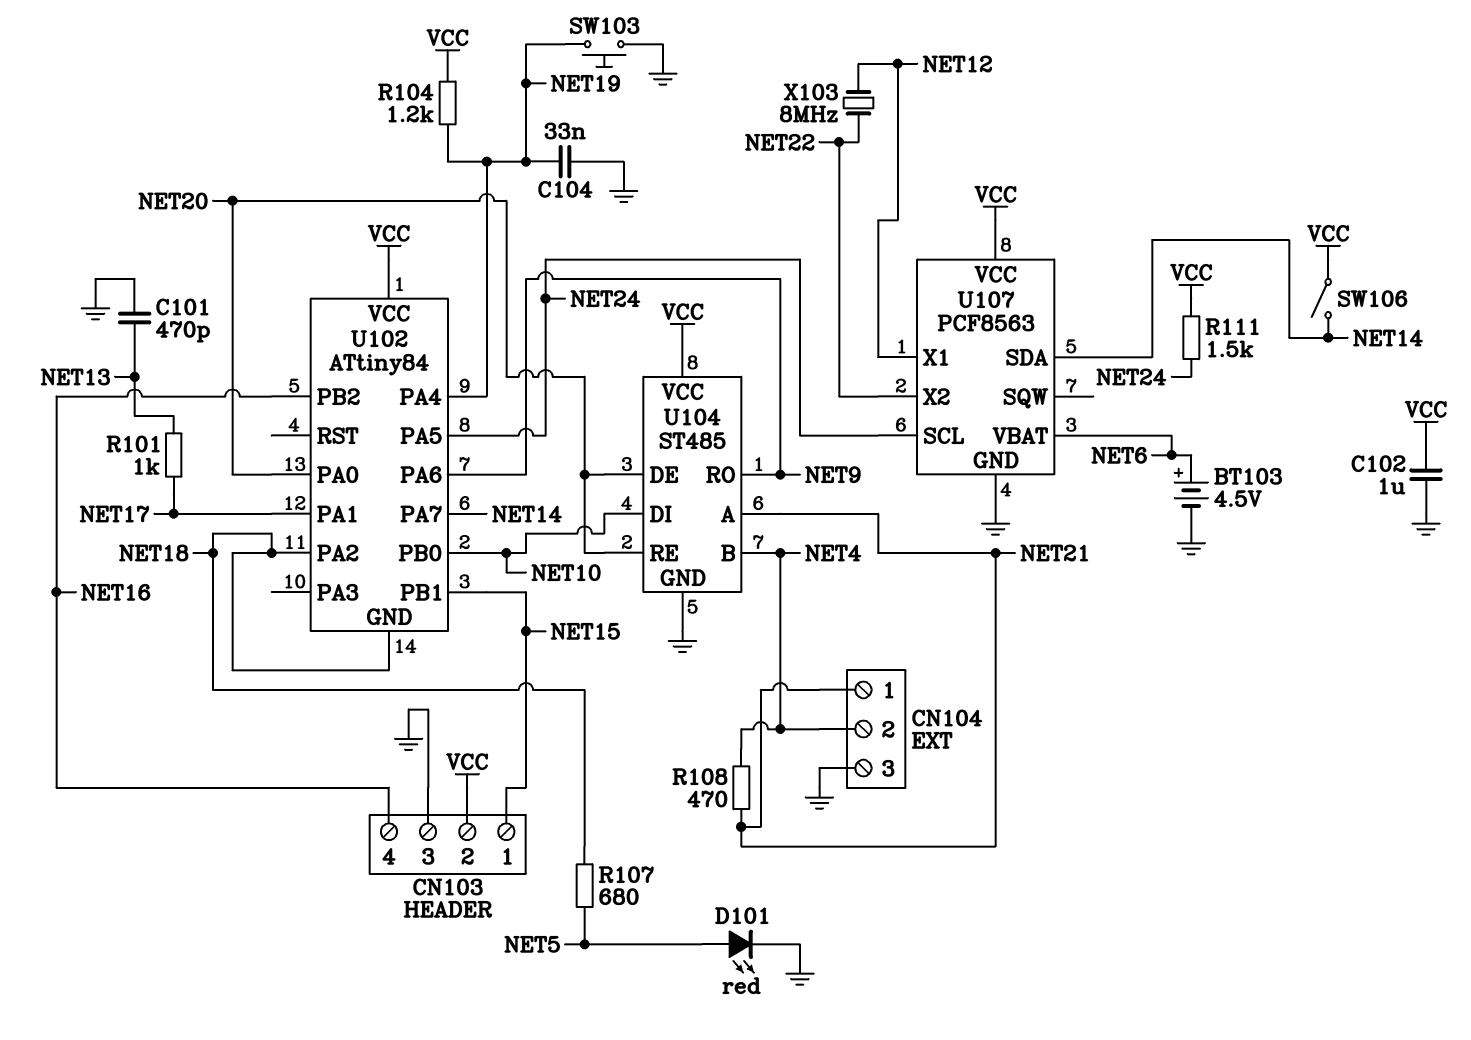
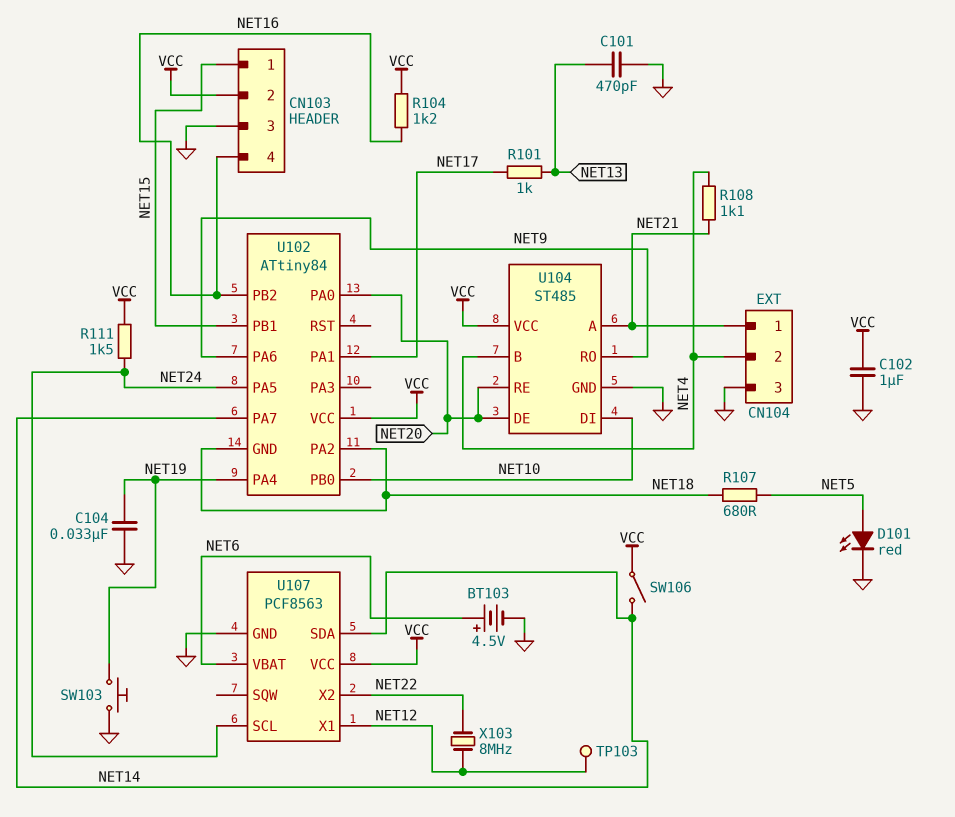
R104: 1.2k (NET19, VCC) -> 1.2k (NET16, VCC)
R108: 470 (NET4, NET21) -> 1.1k (NET4, NET21)
TP103: none -> test point (NET12)

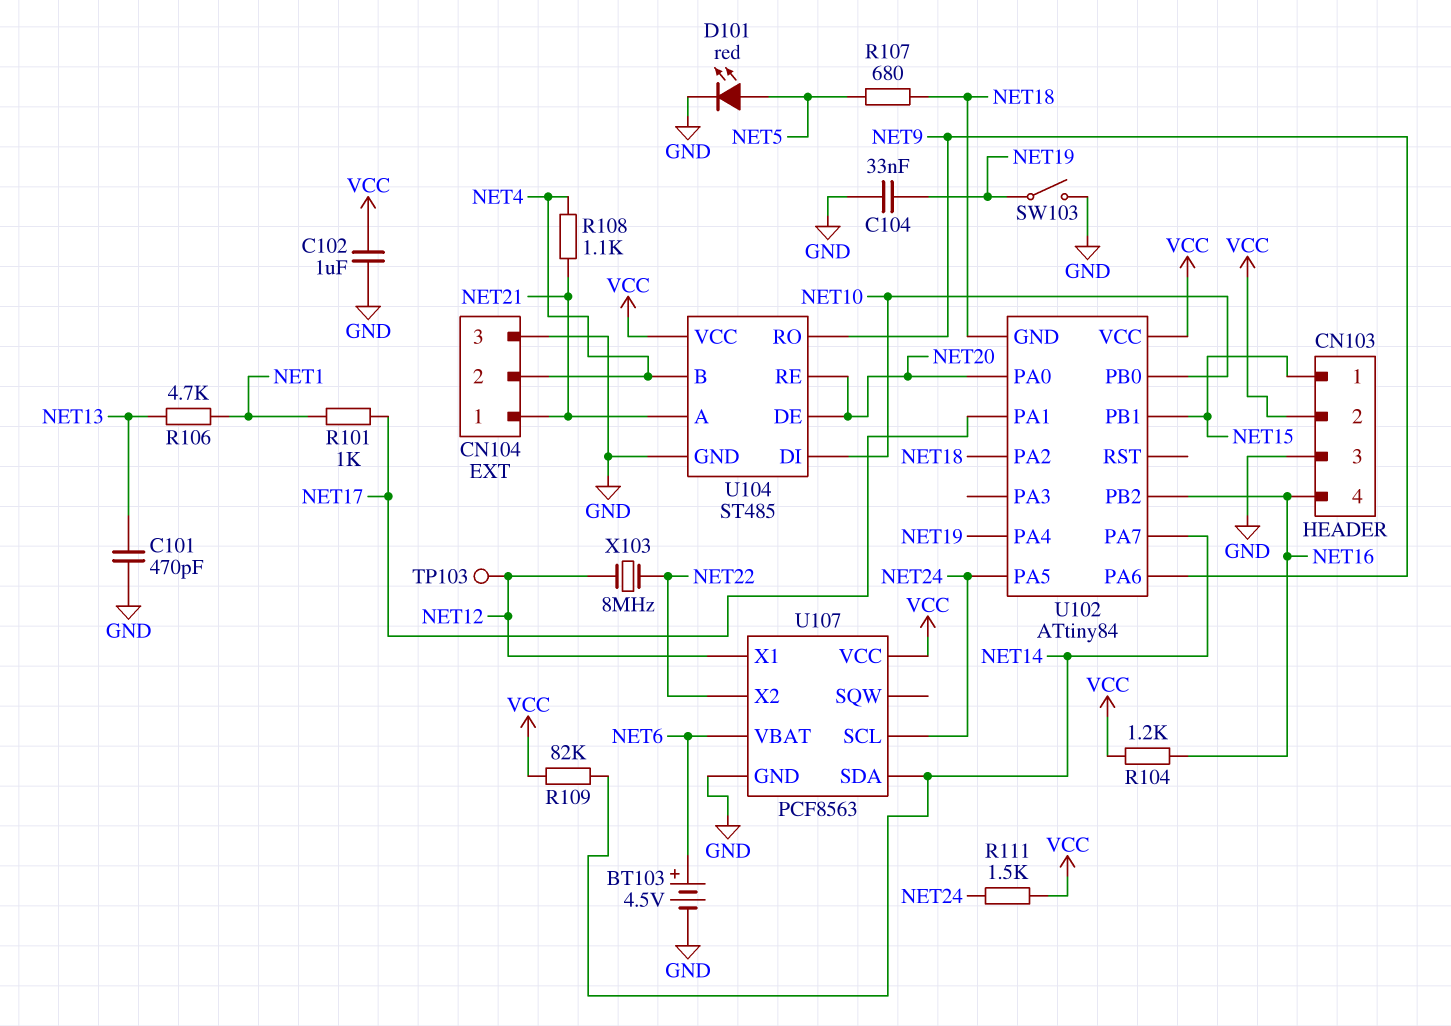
R101: 1k (NET13, NET17) -> 1k (NET1, NET17)
R106: none -> 4.7k (NET1, NET13)
R109: none -> 82k (NET14, VCC)
SW103: button (GND, NET19) -> switch (GND, NET19)
SW106: switch (NET14, VCC) -> none

